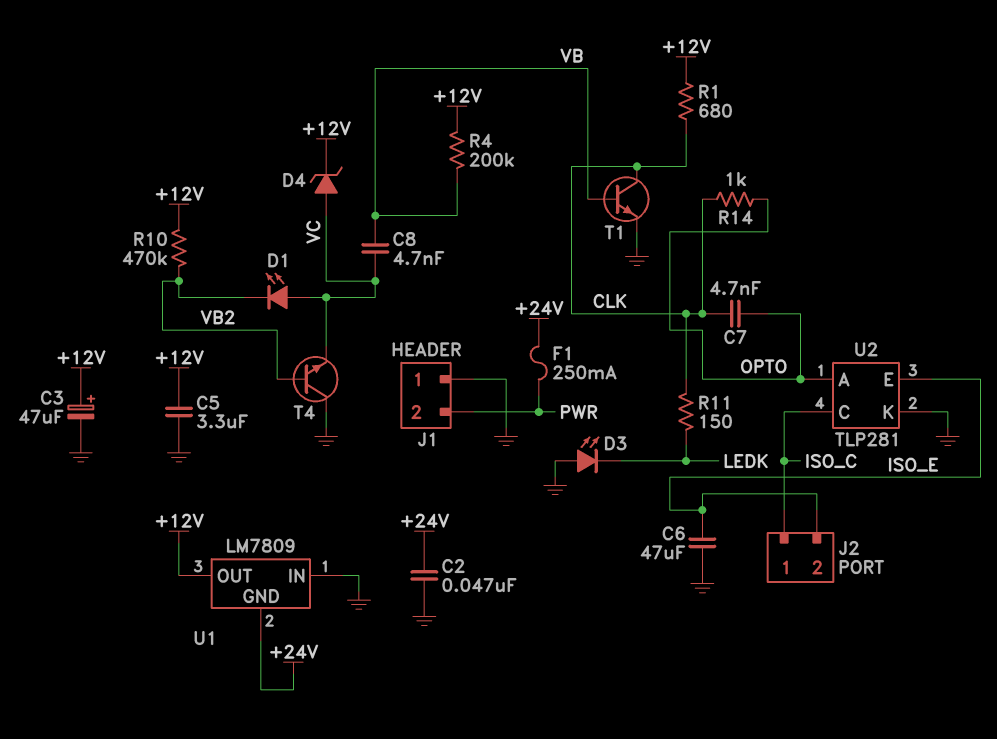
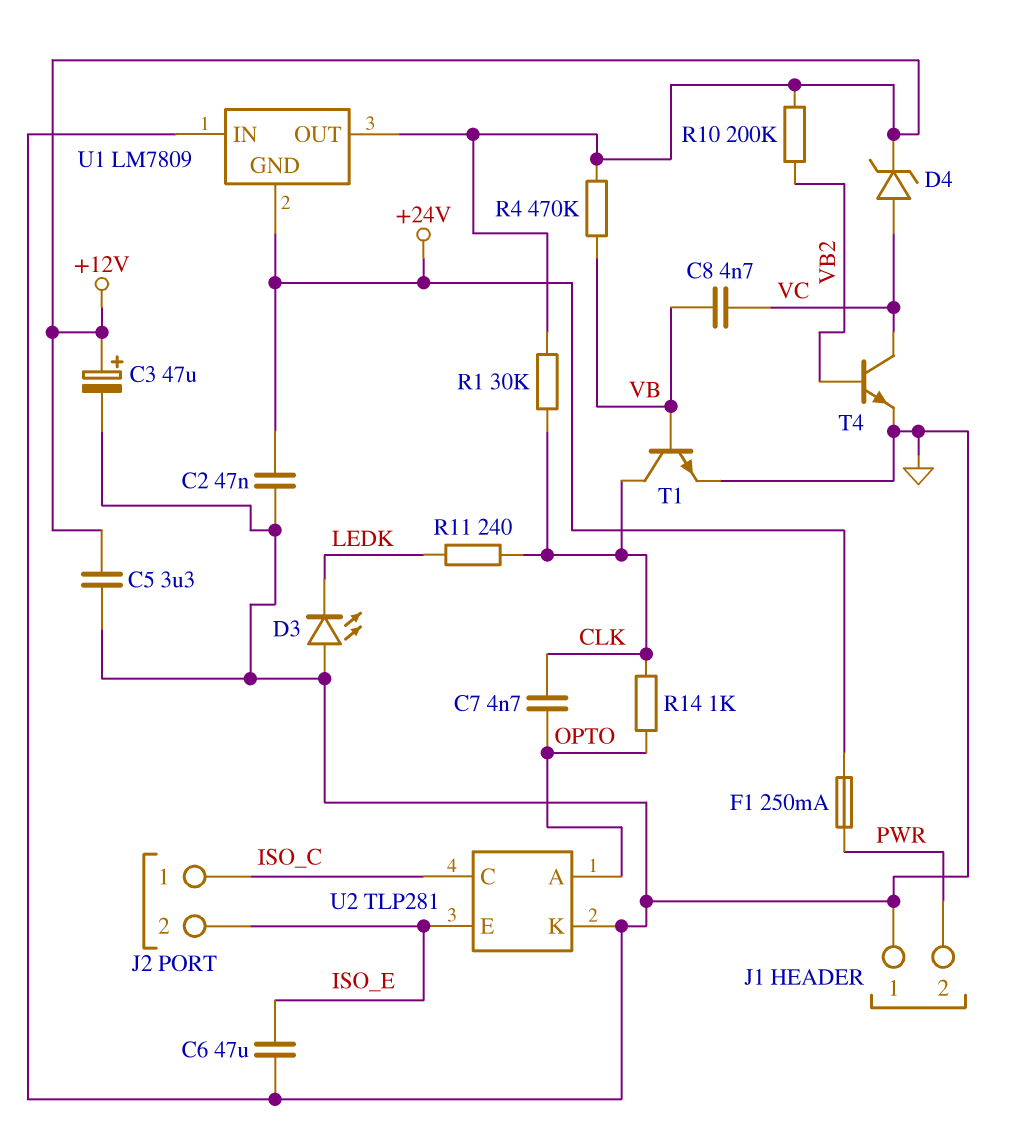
D1: LED (A VC, K VB2) -> none
R1: 680 (+12V, CLK) -> 30k (+12V, CLK)
R4: 200k (+12V, VB) -> 470k (+12V, VB)
R10: 470k (+12V, VB2) -> 200k (+12V, VB2)
R11: 150 (CLK, LEDK) -> 240 (CLK, LEDK)
T4: NPN (B VB2, C GND, E VC) -> NPN (B VB2, C VC, E GND)

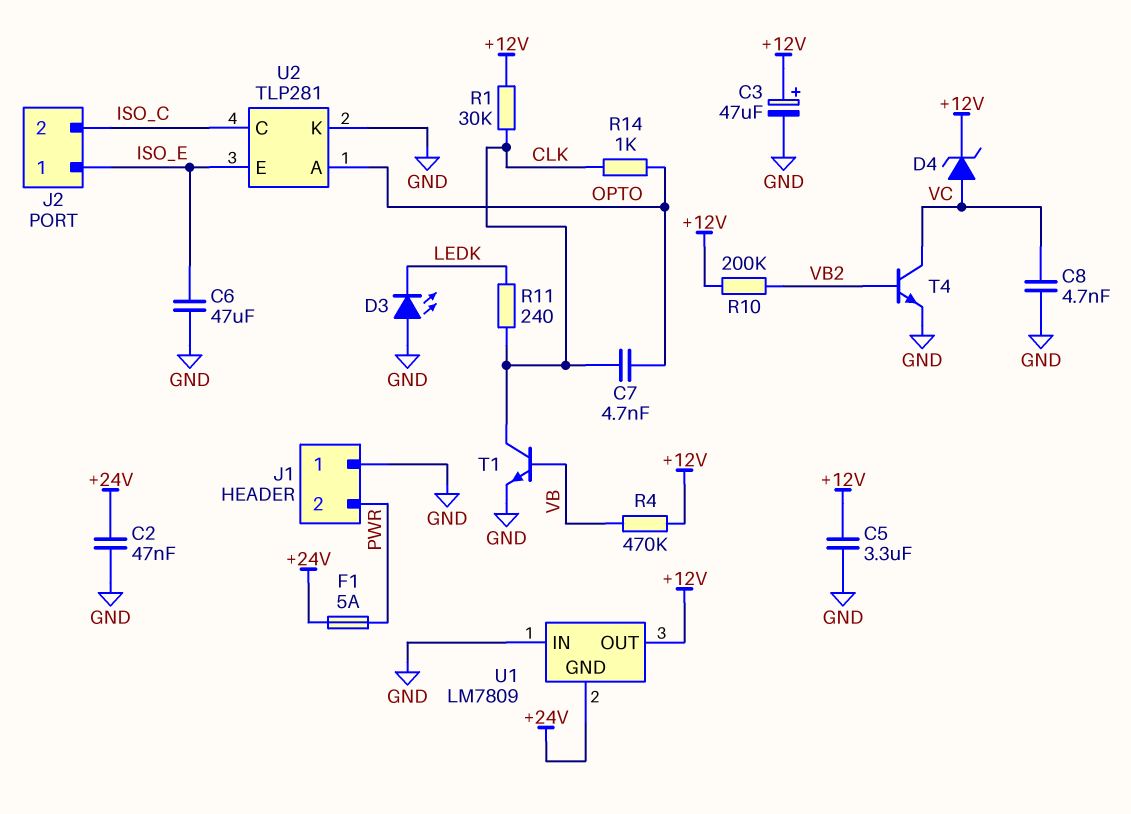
C8: 4.7nF (VB, VC) -> 4.7nF (GND, VC)
F1: 250mA (+24V, PWR) -> 5A (+24V, PWR)
J2 pin 1: ISO_C -> ISO_E
J2 pin 2: ISO_E -> ISO_C

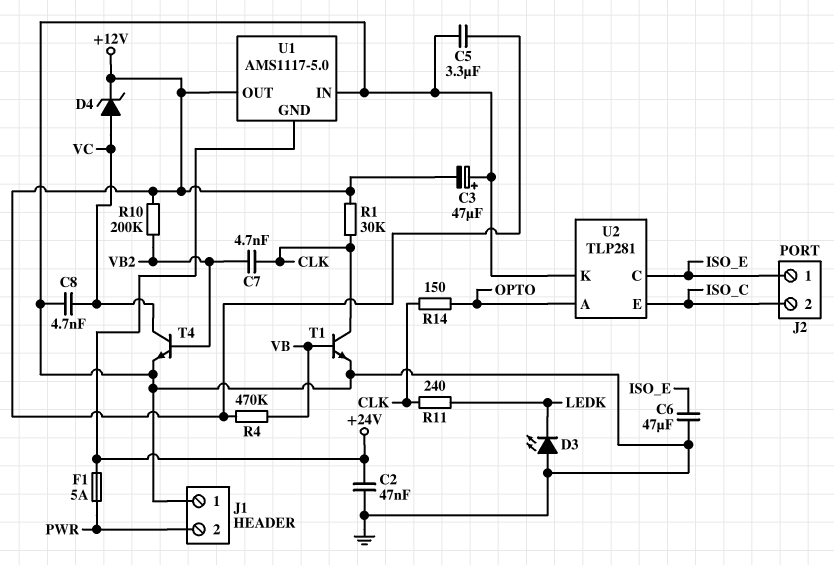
C3: 47uF (plus +12V, minus GND) -> 47uF (plus GND, minus +12V)
C7: 4.7nF (CLK, OPTO) -> 4.7nF (CLK, VB2)
R14: 1k (CLK, OPTO) -> 150 (CLK, OPTO)
U1: LM7809 -> AMS1117-5.0
U2 pin C: ISO_C -> ISO_E
U2 pin E: ISO_E -> ISO_C

